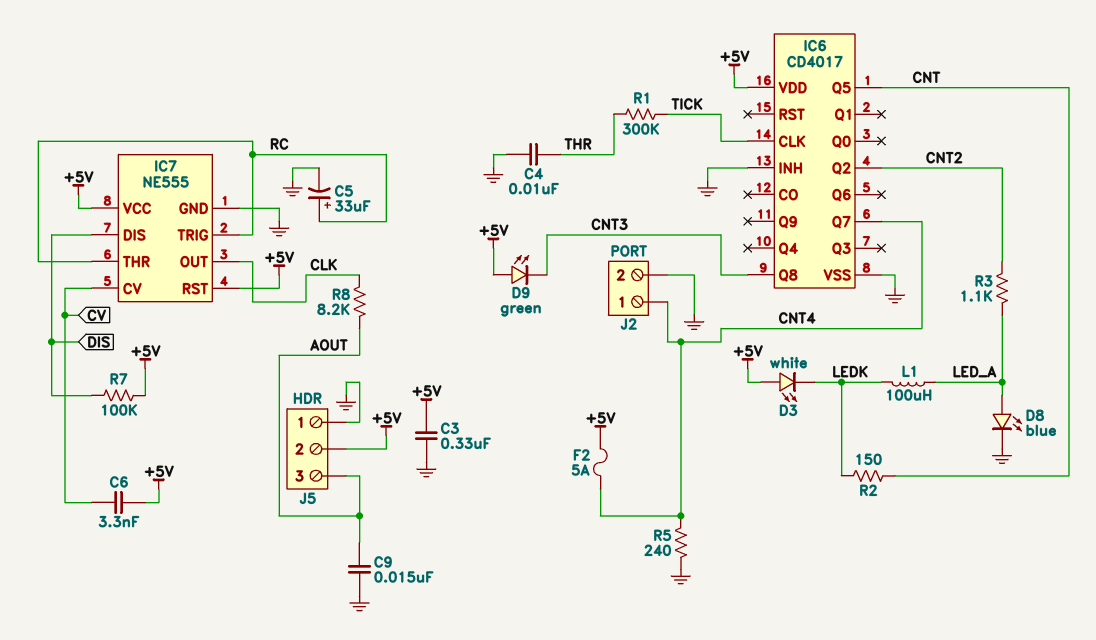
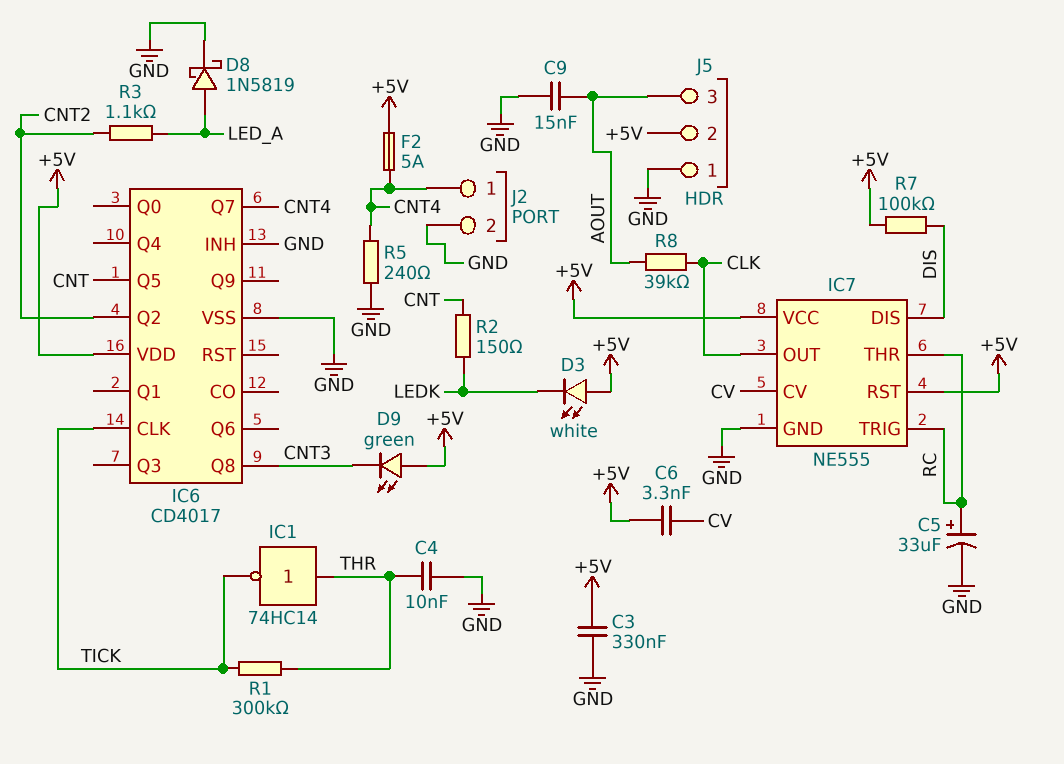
D8: LED blue (A LED_A, K GND) -> schottky 1N5819 (A LED_A, K GND)
IC1: none -> NOT 74HC14 (in THR, out TICK)
L1: 100uH (LEDK, LED_A) -> none
R8: 8.2k (AOUT, CLK) -> 39k (AOUT, CLK)

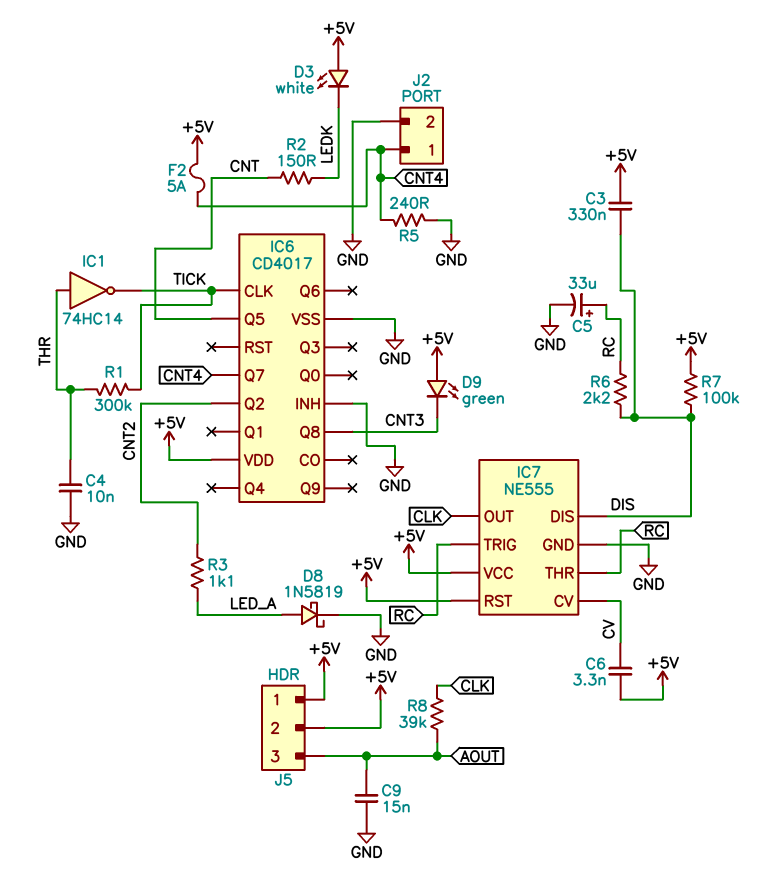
C3: 330nF (+5V, GND) -> 330nF (+5V, DIS)
J5 pin 1: GND -> +5V
R6: none -> 2.2k (DIS, RC)

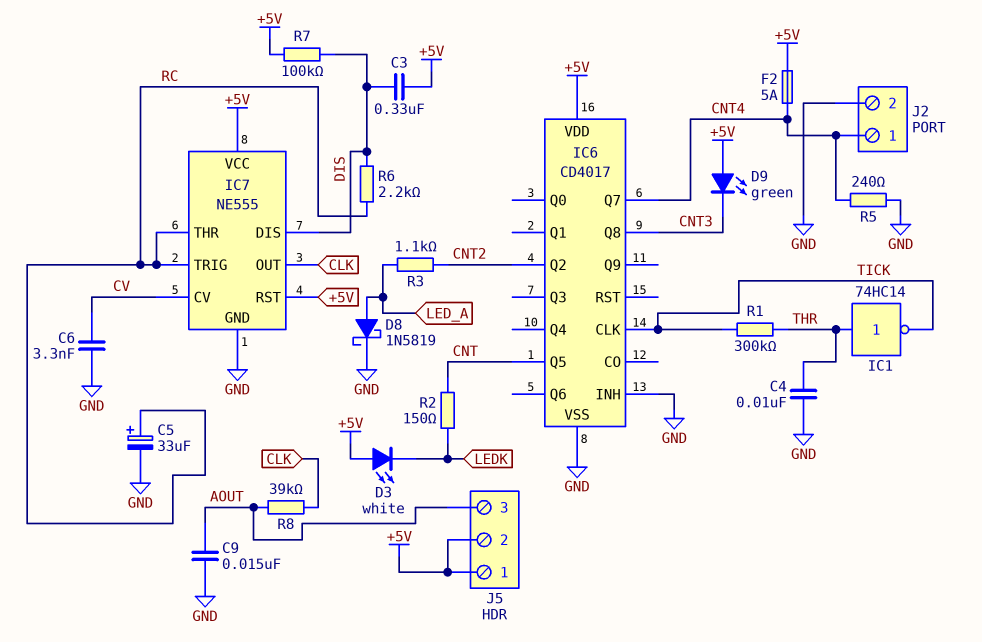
C6: 3.3nF (+5V, CV) -> 3.3nF (CV, GND)

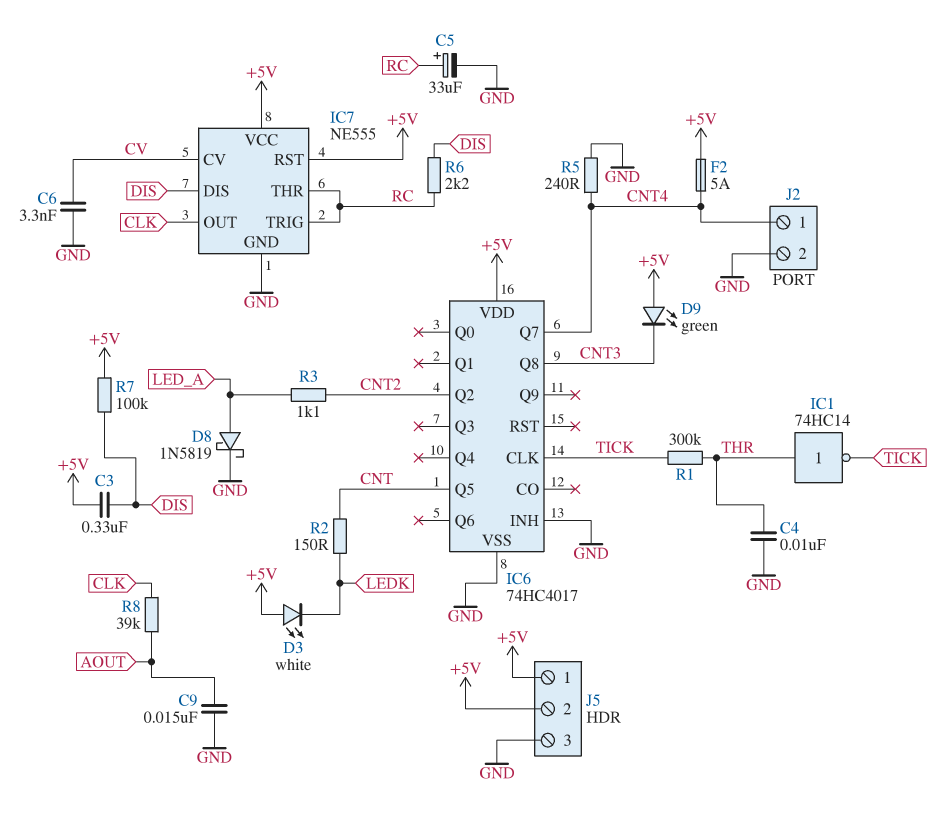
IC6: CD4017 -> 74HC4017
J5 pin 3: AOUT -> GND

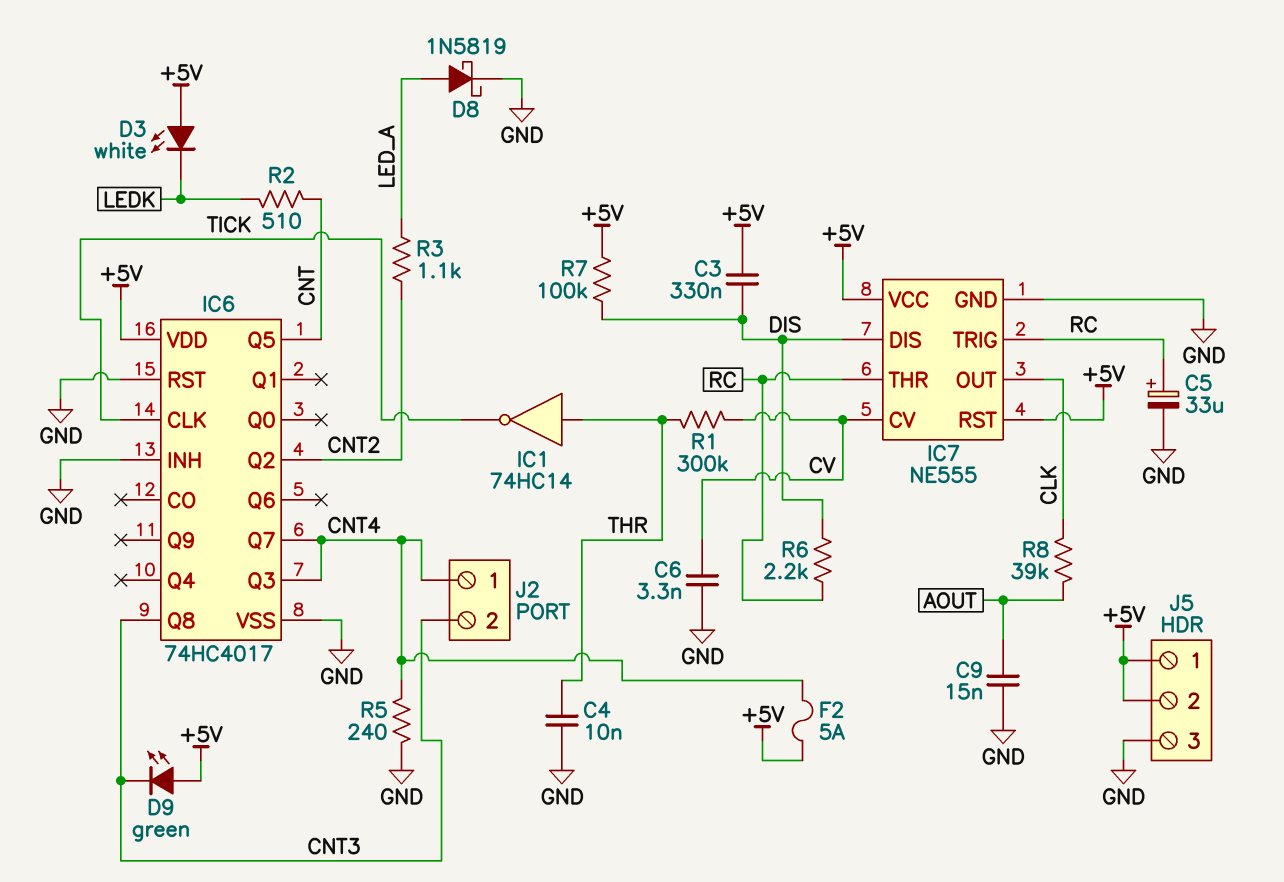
IC6 pin Q3: none -> CNT4
IC6 pin RST: none -> GND
J2 pin 2: GND -> CNT3
R1: 300k (THR, TICK) -> 300k (CV, THR)
R2: 150 (CNT, LEDK) -> 510 (CNT, LEDK)

